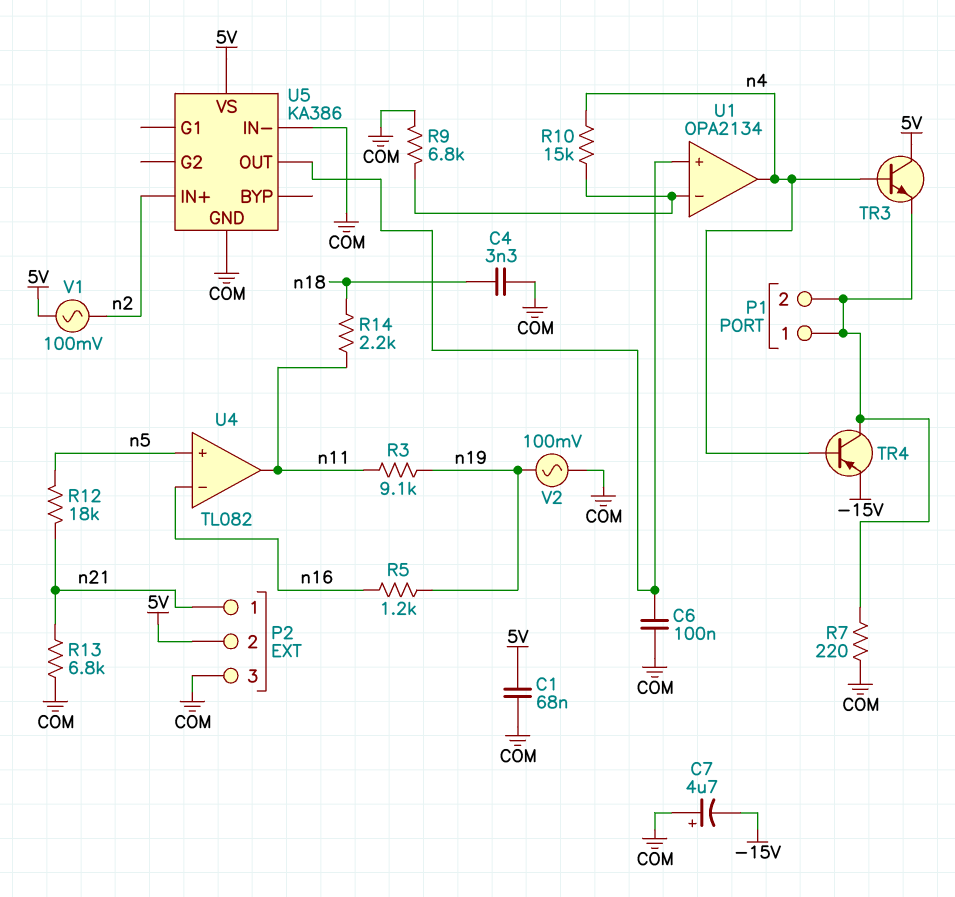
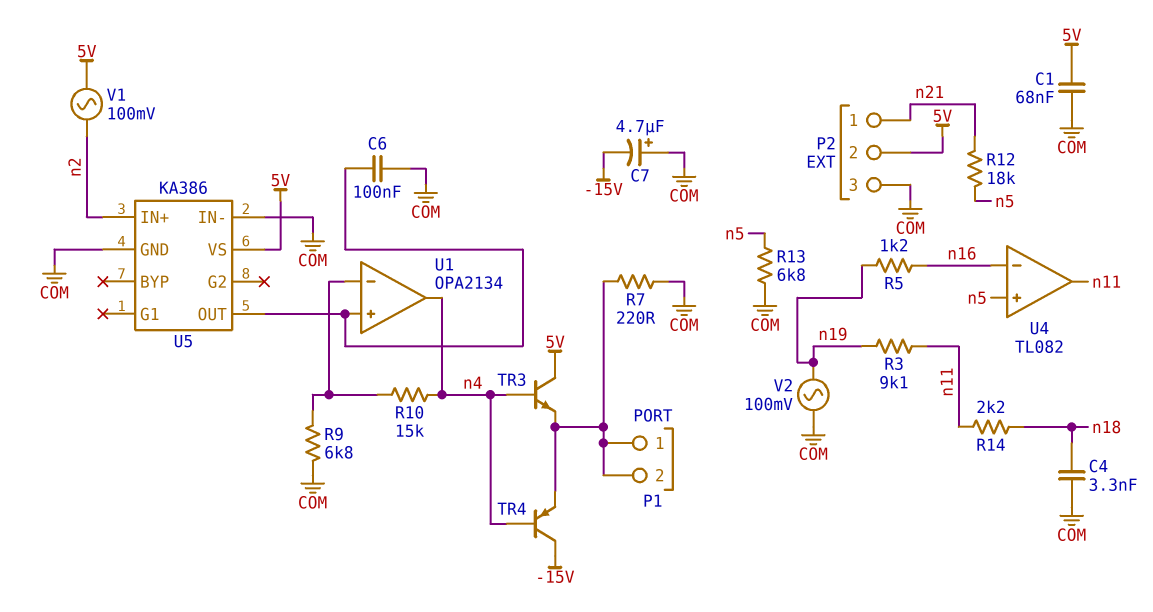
R13: 6.8k (COM, n21) -> 6.8k (COM, n5)
TR4: PNP (B n4, C P1/1, E -15V) -> PNP (B n4, C -15V, E P1/1)

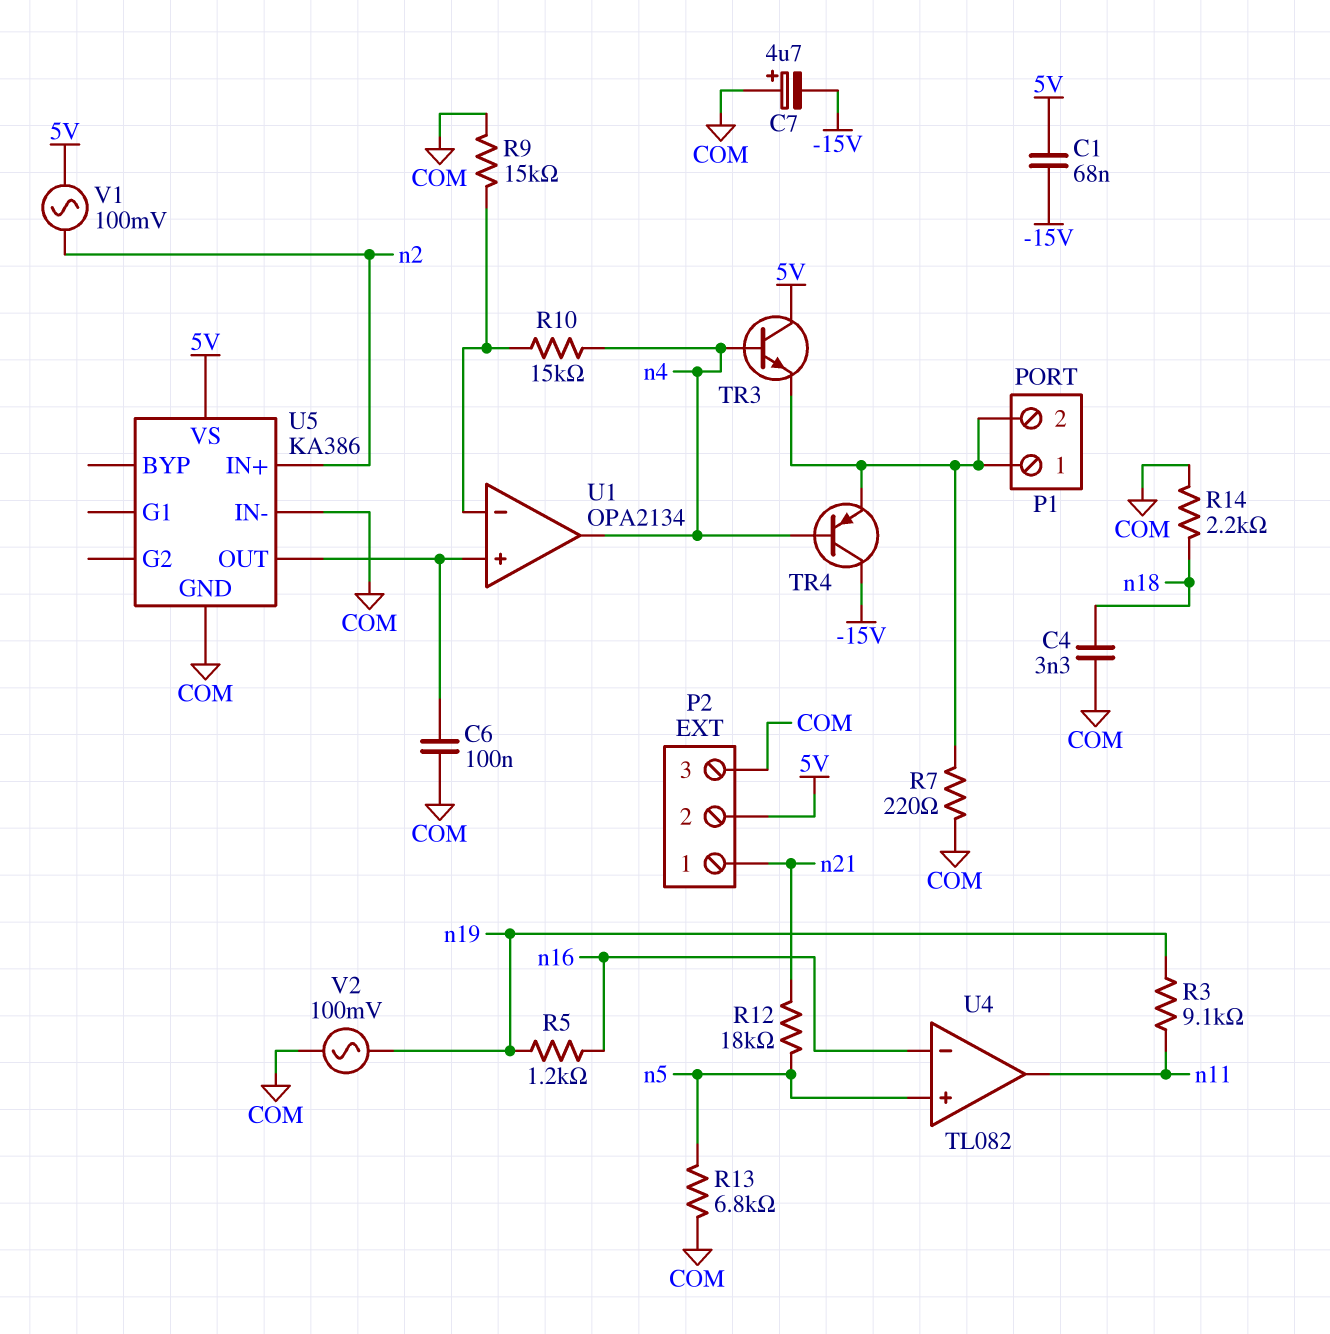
C1: 68nF (5V, COM) -> 68nF (-15V, 5V)
R9: 6.8k (COM, U1/in-) -> 15k (COM, U1/in-)
R14: 2.2k (n11, n18) -> 2.2k (COM, n18)

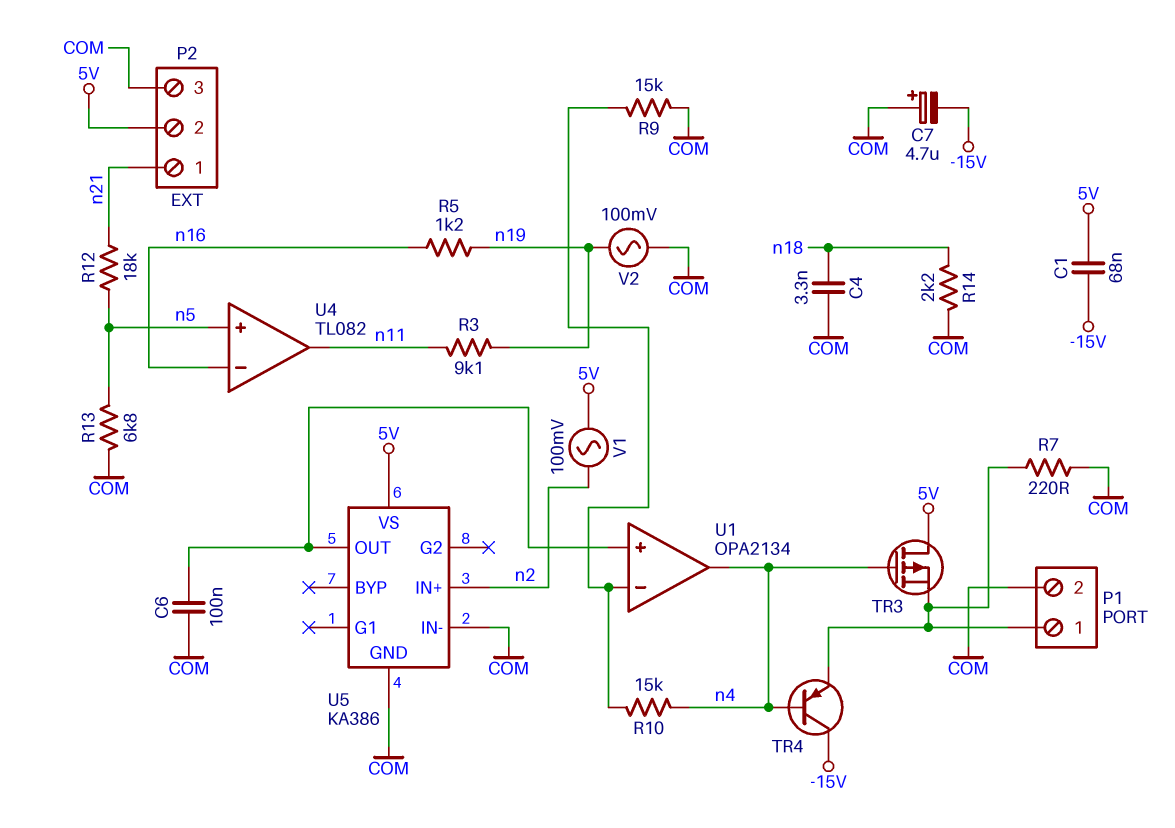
P1 pin 2: P1/1 -> COM
TR3: NPN (B n4, C 5V, E P1/1) -> PMOS (G n4, D 5V, S P1/1)

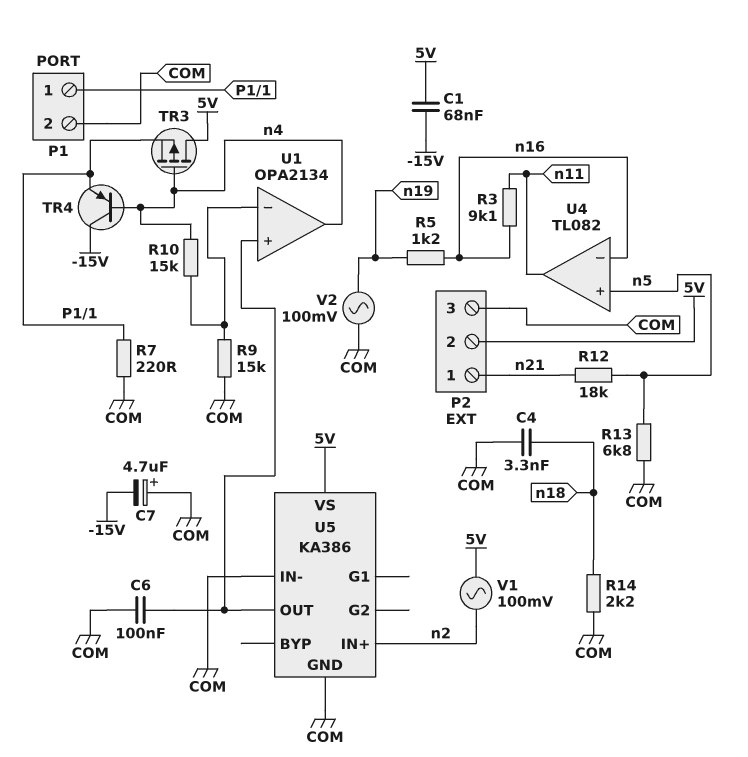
R3: 9.1k (n11, n19) -> 9.1k (n11, n16)

